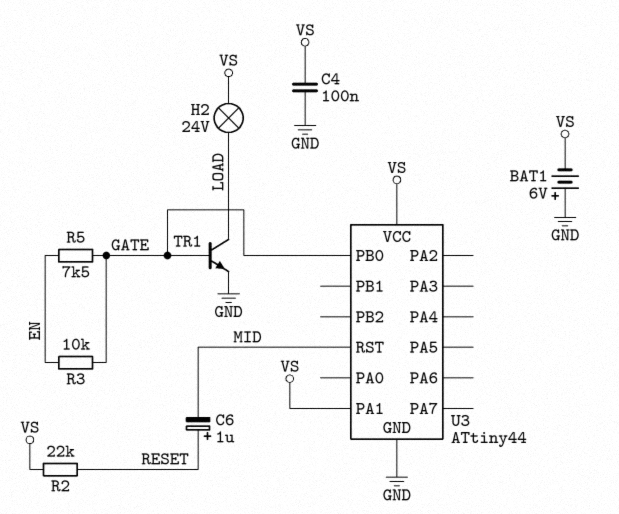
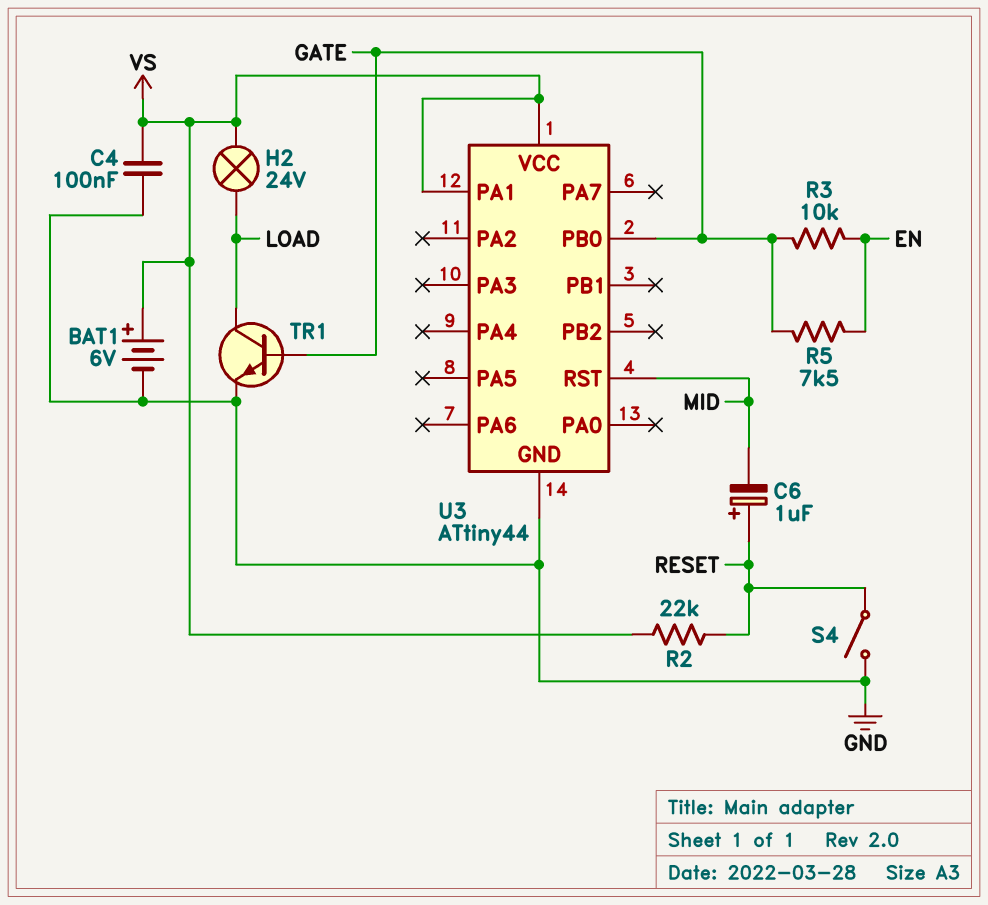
BAT1: 6V (plus GND, minus VS) -> 6V (plus VS, minus GND)
S4: none -> switch (GND, RESET)

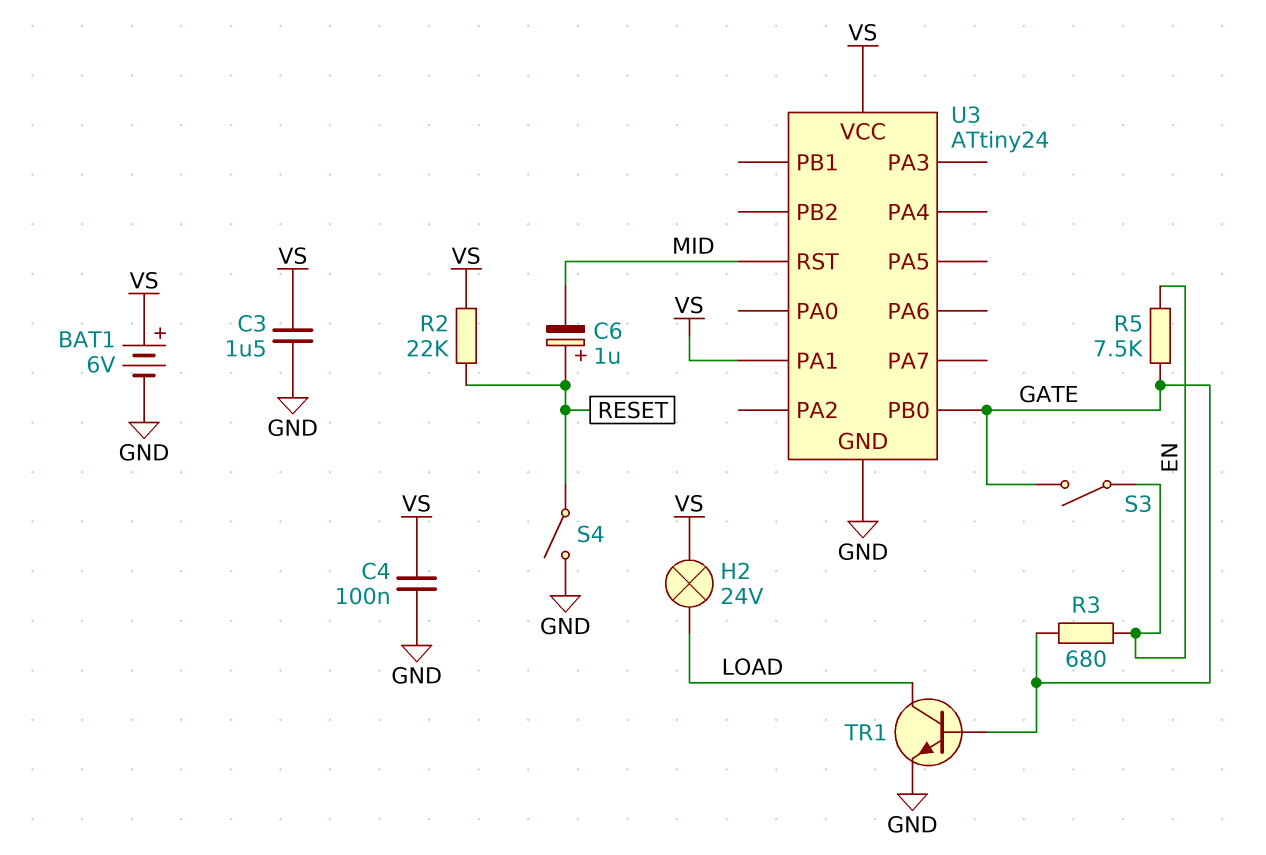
C3: none -> 1.5uF (GND, VS)
R3: 10k (EN, GATE) -> 680 (EN, GATE)
S3: none -> switch (EN, GATE)
U3: ATtiny44 -> ATtiny24

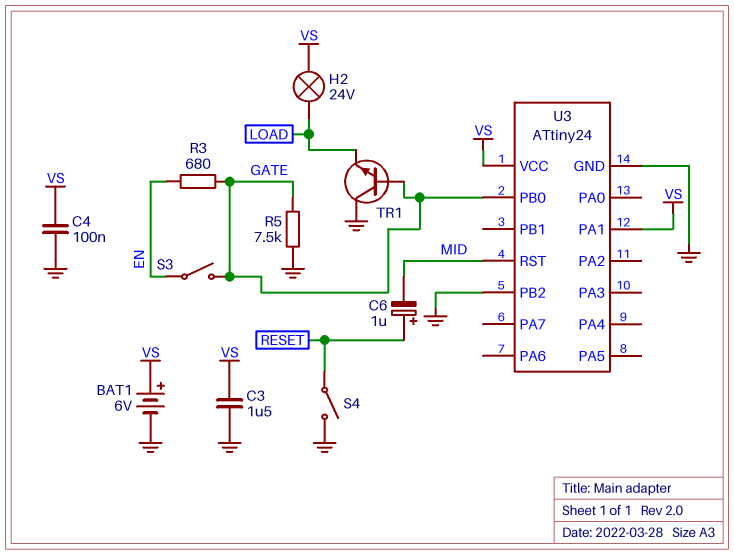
R2: 22k (RESET, VS) -> none
R5: 7.5k (EN, GATE) -> 7.5k (GATE, GND)
TR1: NPN (B GATE, C LOAD, E GND) -> NPN (B GATE, C GND, E LOAD)
U3 pin PB2: none -> GND

